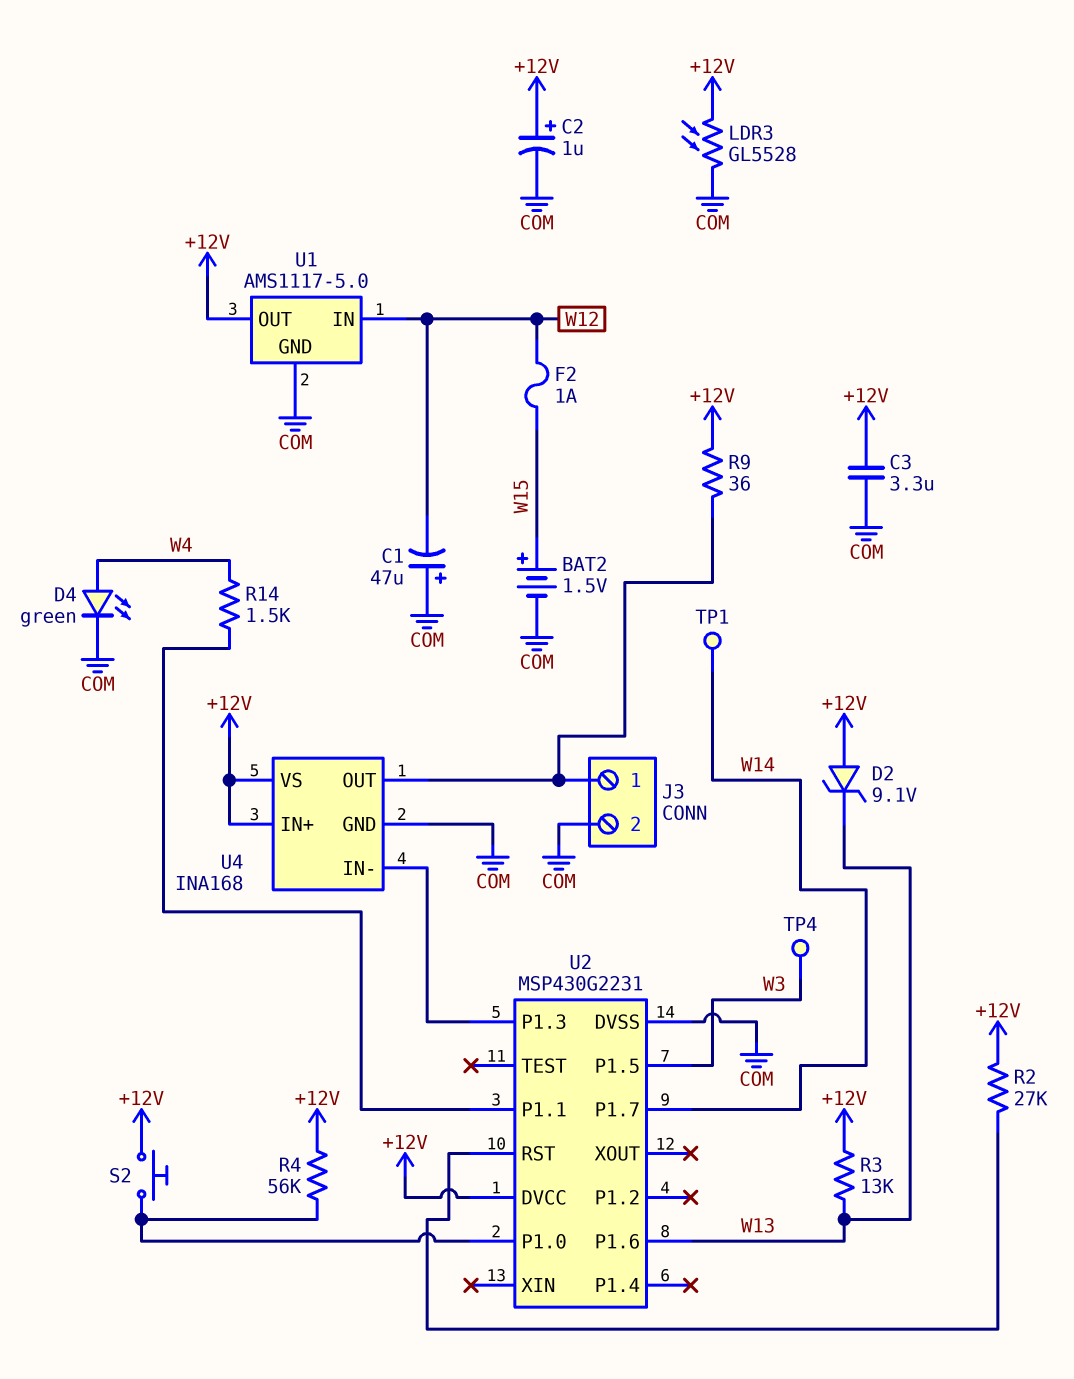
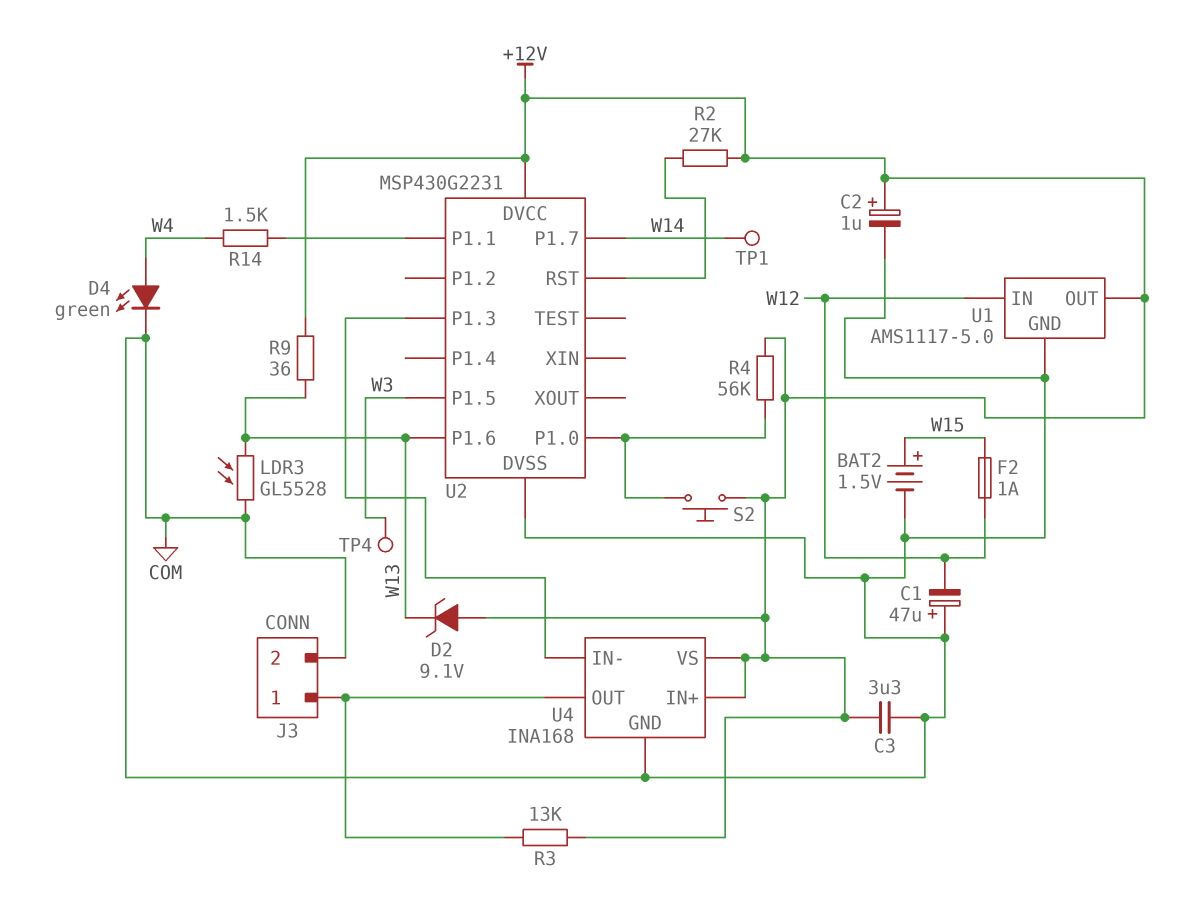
LDR3: GL5528 (+12V, COM) -> GL5528 (COM, W13)
R3: 13k (+12V, W13) -> 13k (+12V, J3/1)
R9: 36 (+12V, J3/1) -> 36 (+12V, W13)

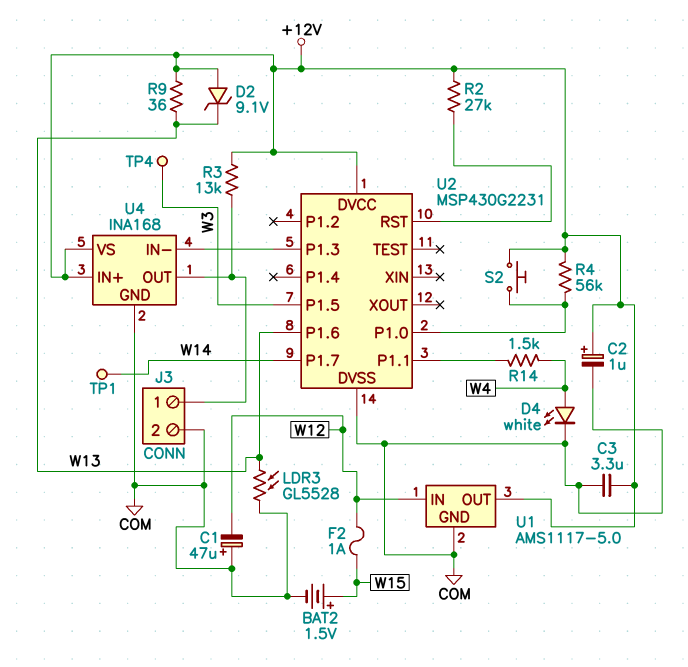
D4: LED green (A W4, K COM) -> LED white (A W4, K COM)

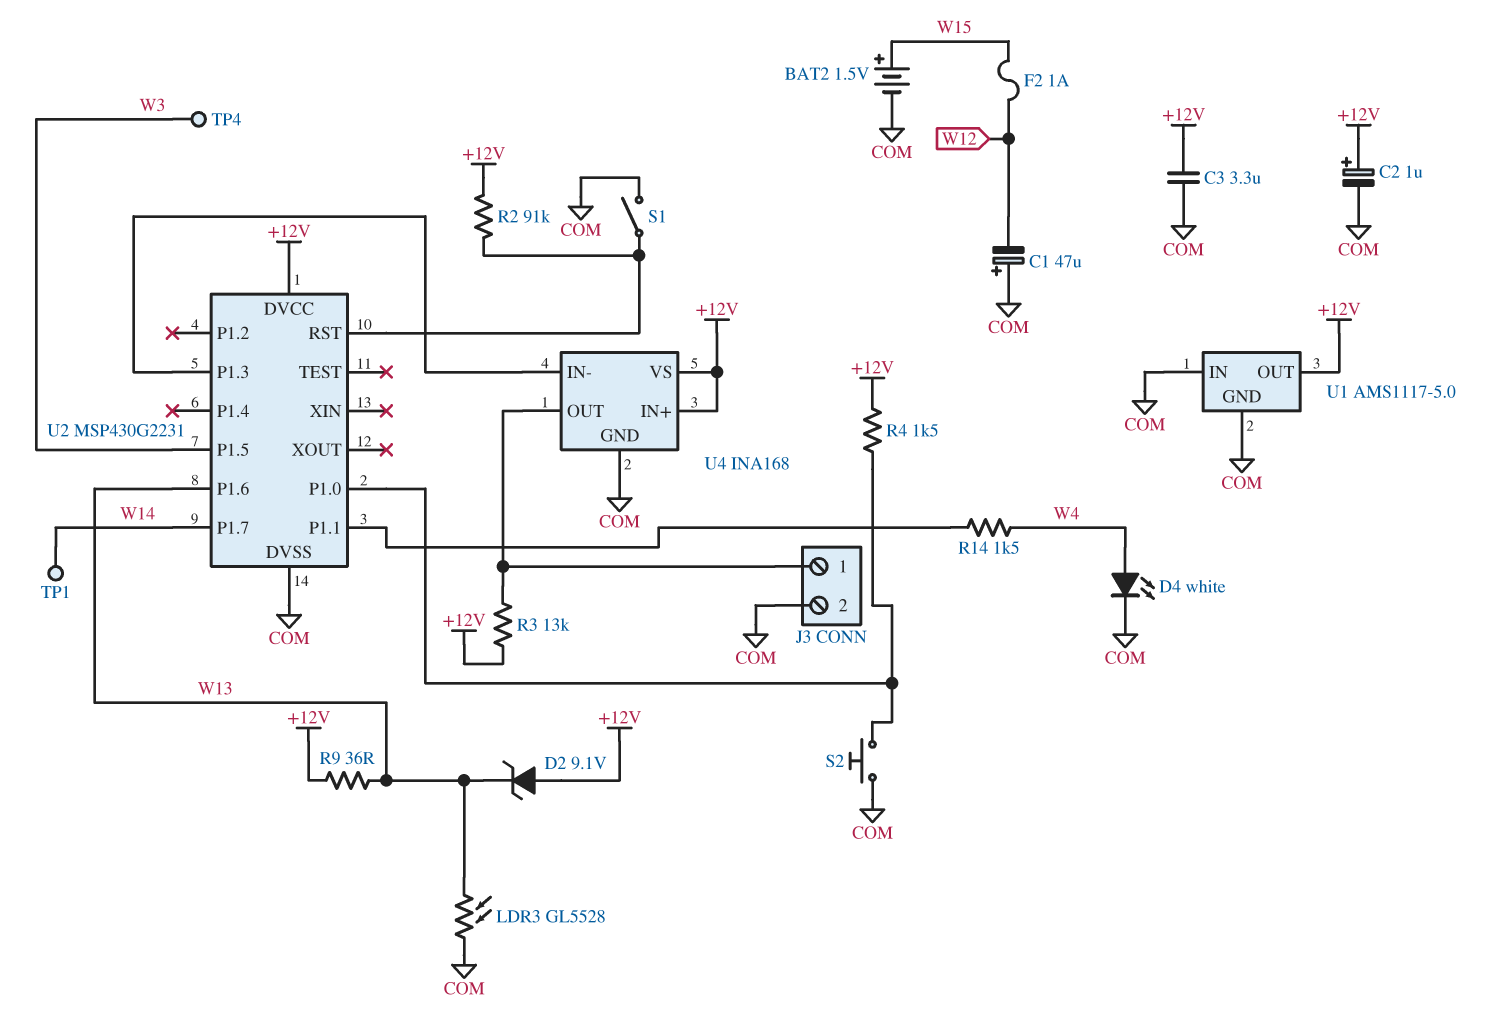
R2: 27k (+12V, U2/RST) -> 91k (+12V, U2/RST)
R4: 56k (+12V, U2/P1.0) -> 1.5k (+12V, U2/P1.0)
S1: none -> switch (COM, U2/RST)
S2: button (+12V, U2/P1.0) -> button (COM, U2/P1.0)
U1 pin IN: W12 -> COM

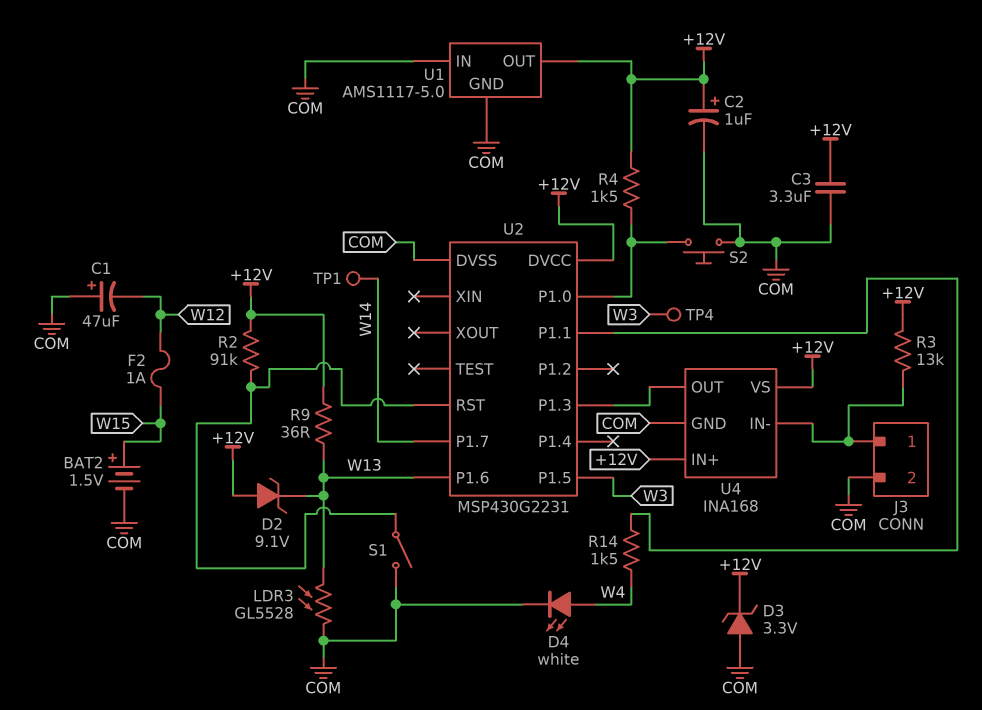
D3: none -> zener 3.3V (A COM, K +12V)
U4 pin IN-: U2/P1.3 -> J3/1
U4 pin OUT: J3/1 -> U2/P1.3

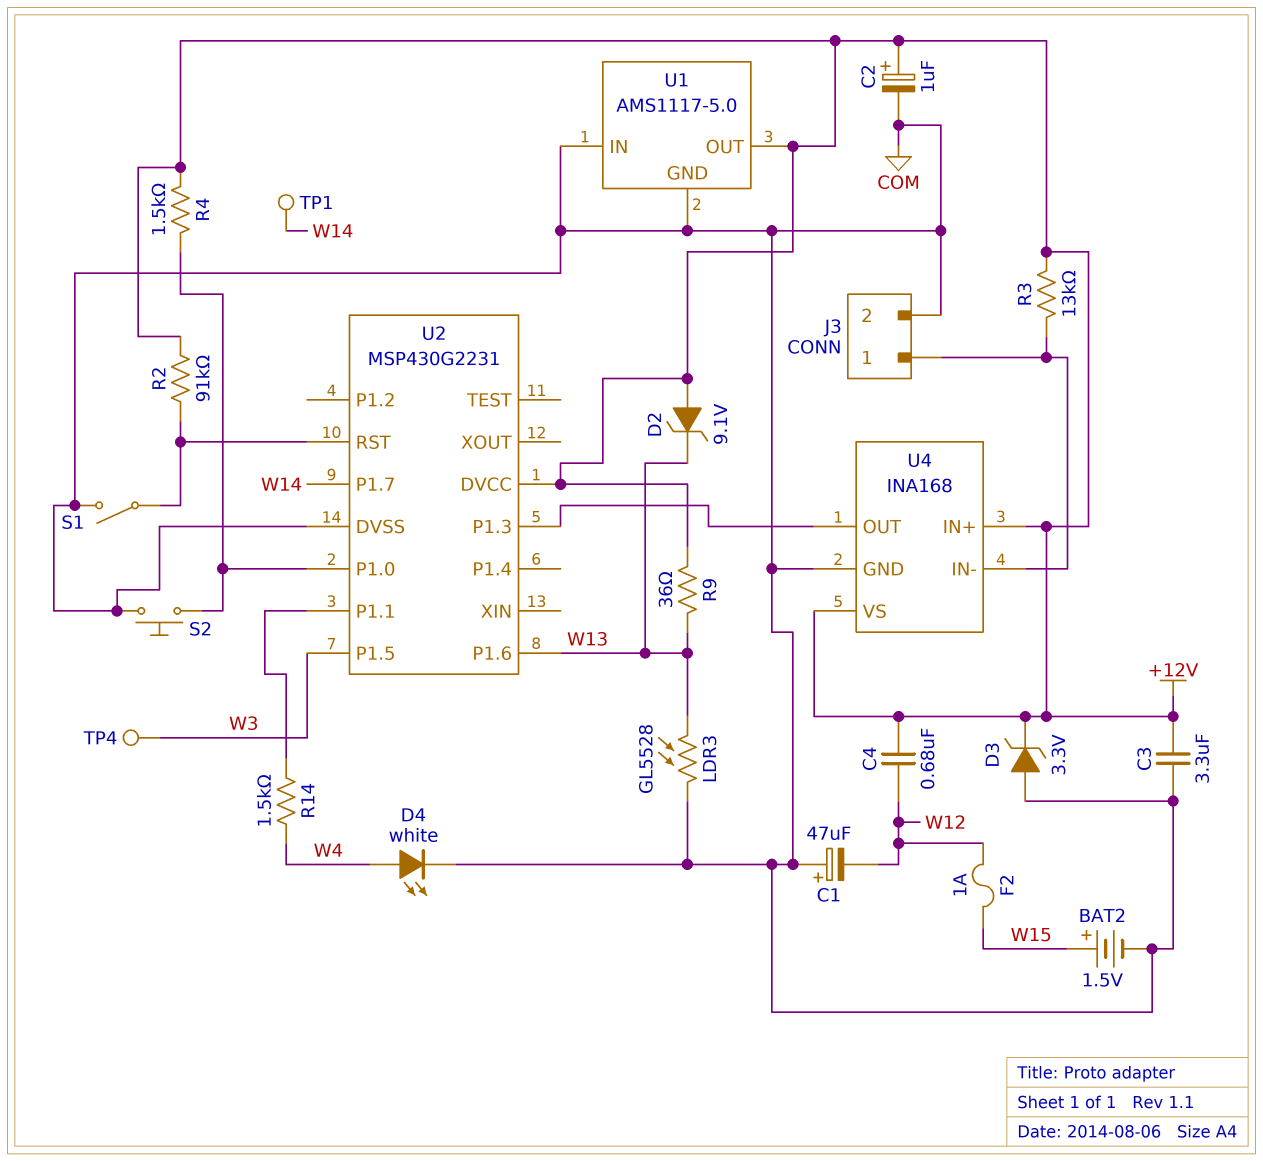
C4: none -> 680nF (+12V, W12)

